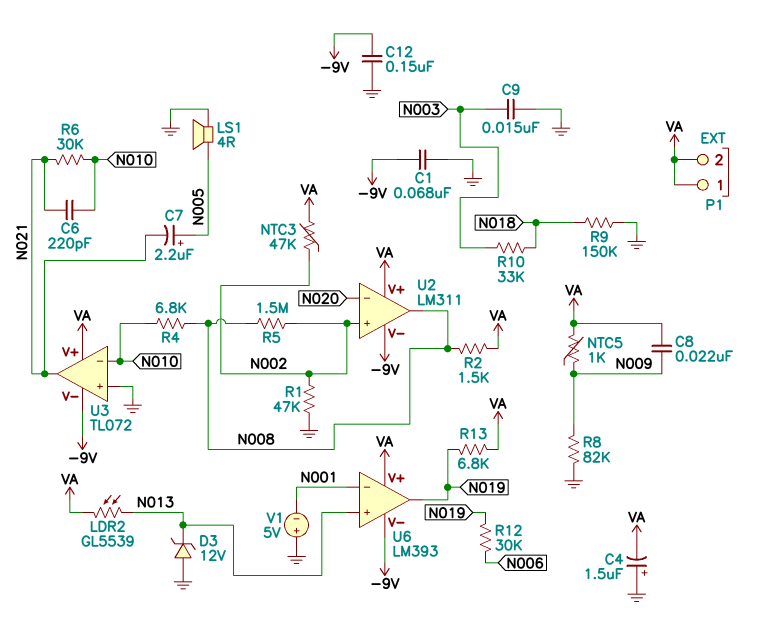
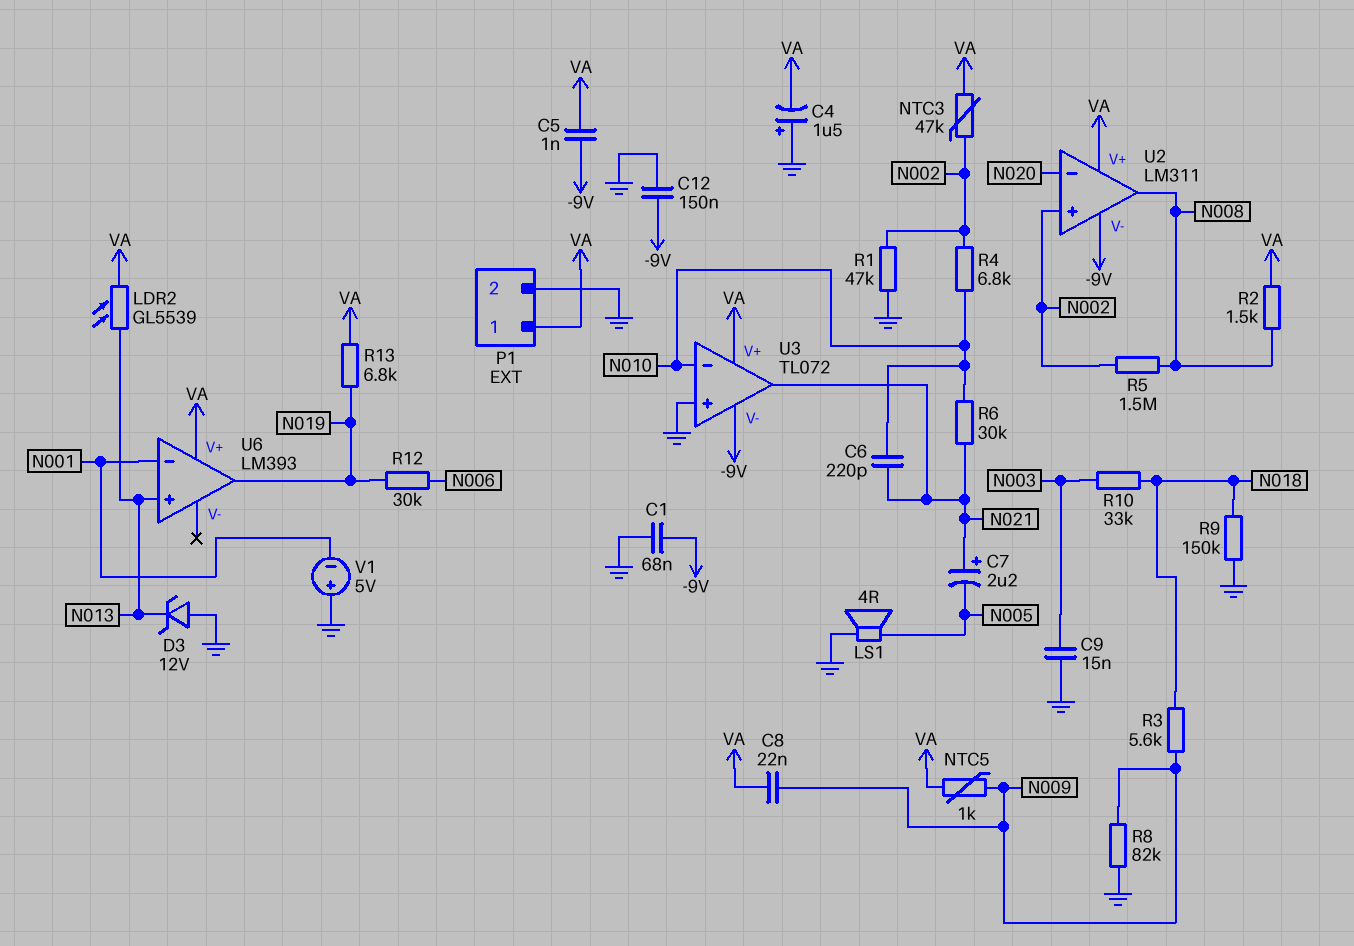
C5: none -> 1nF (-9V, VA)
C7: 2.2uF (plus N005, minus N021) -> 2.2uF (plus N021, minus N005)
P1 pin 2: VA -> GND
R3: none -> 5.6k (N009, N018)
R4: 6.8k (N008, N010) -> 6.8k (N002, N010)
U6 pin V-: -9V -> none

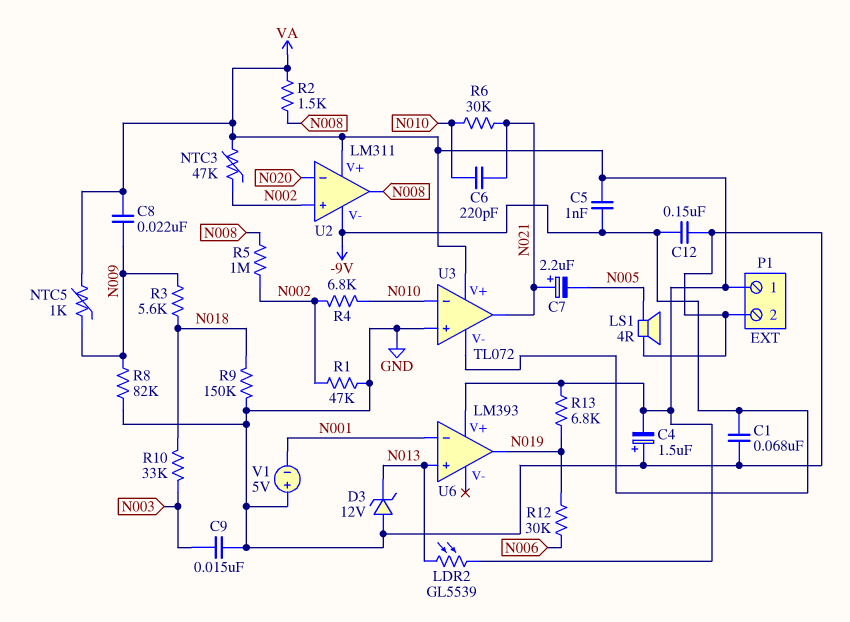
R5: 1.5M (N002, N008) -> 1M (N002, N008)

